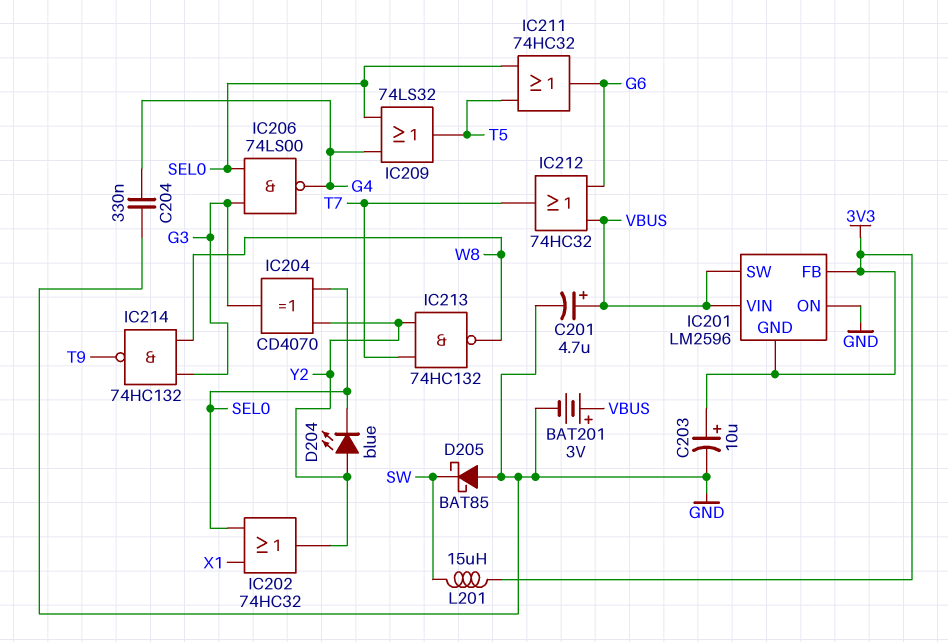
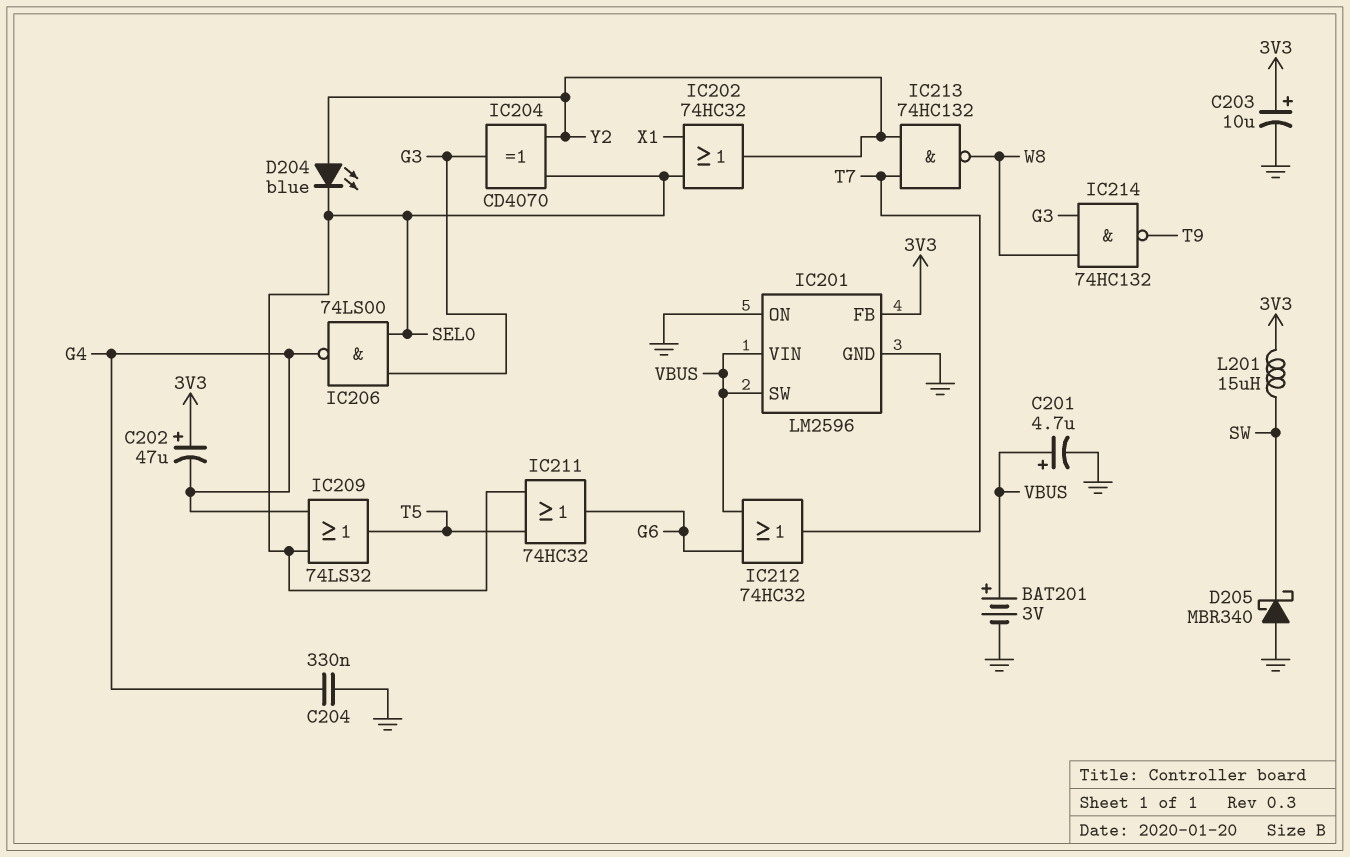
C202: none -> 47uF (plus 3V3, minus G4)
D205: schottky BAT85 (A GND, K SW) -> schottky MBR340 (A GND, K SW)
IC201 pin GND: 3V3 -> GND

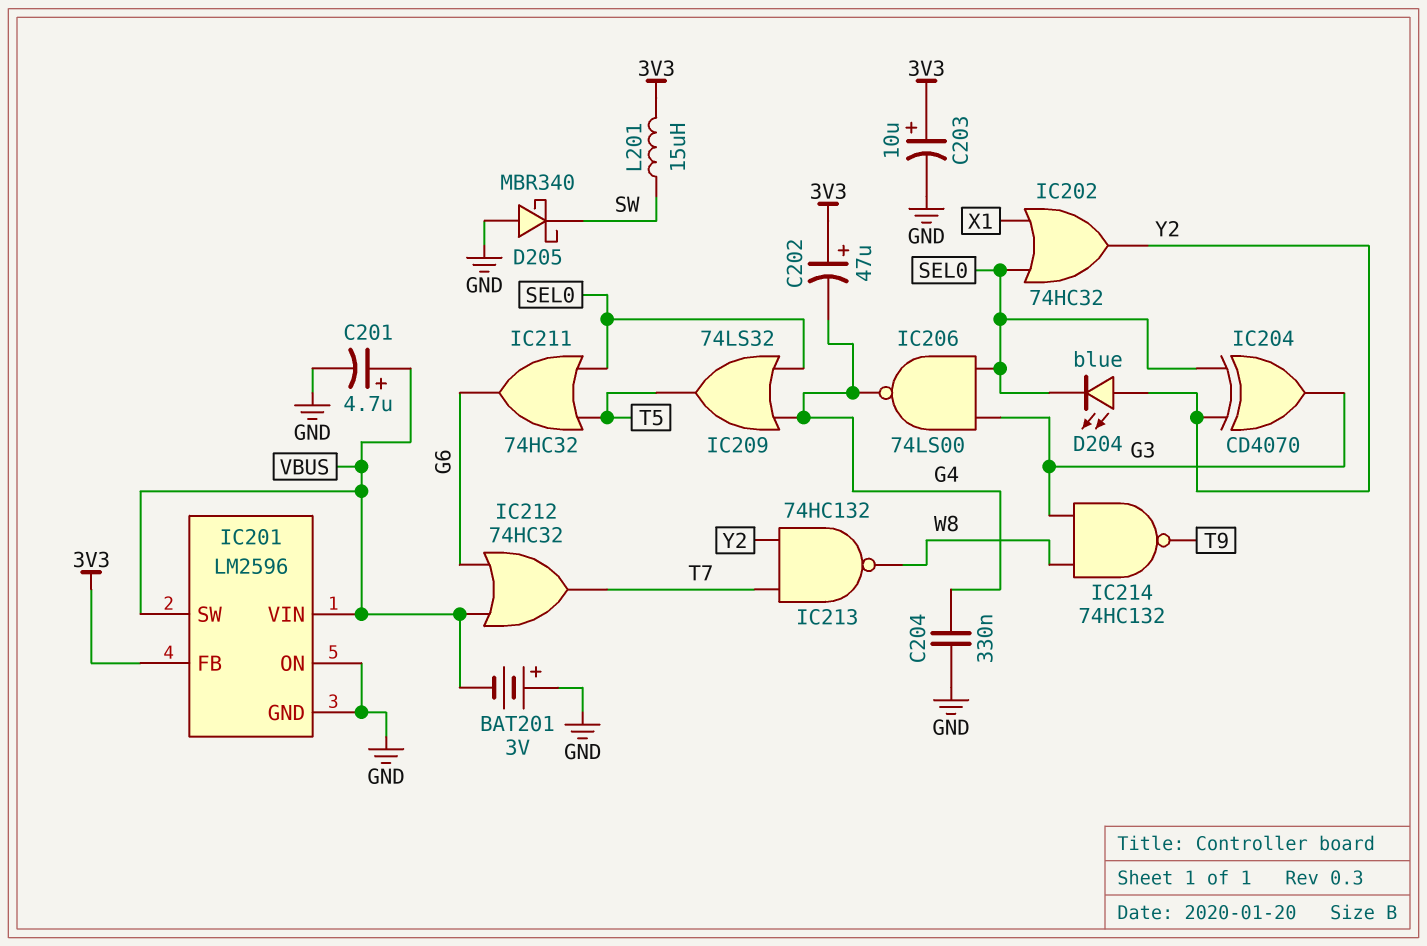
BAT201: 3V (plus VBUS, minus GND) -> 3V (plus GND, minus VBUS)

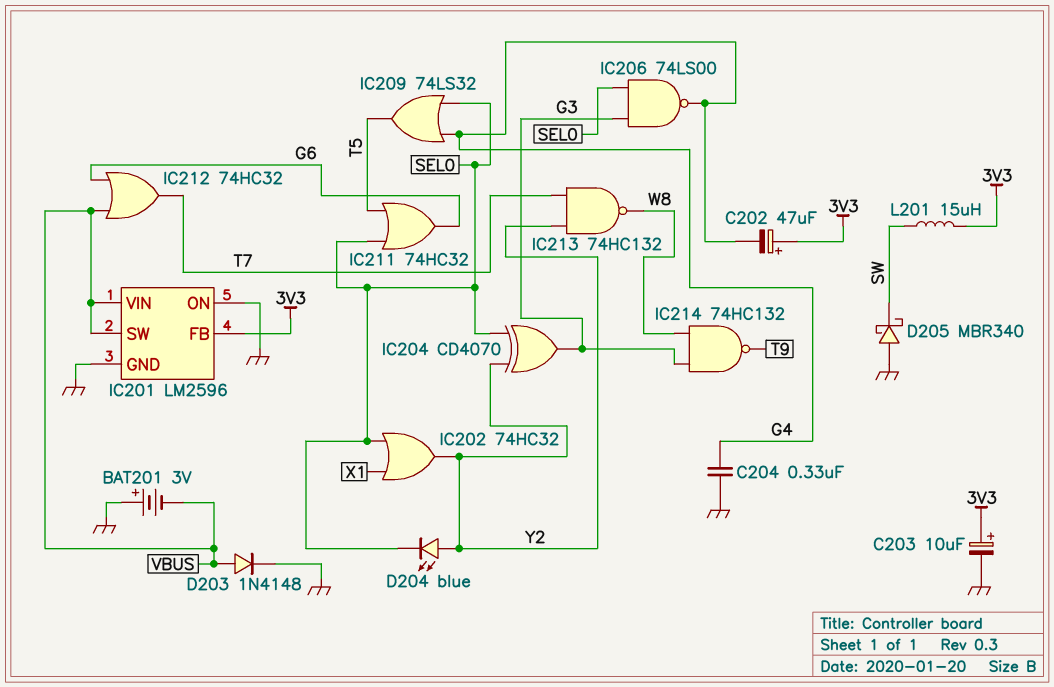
C201: 4.7uF (plus VBUS, minus GND) -> none
D203: none -> diode 1N4148 (A VBUS, K GND)

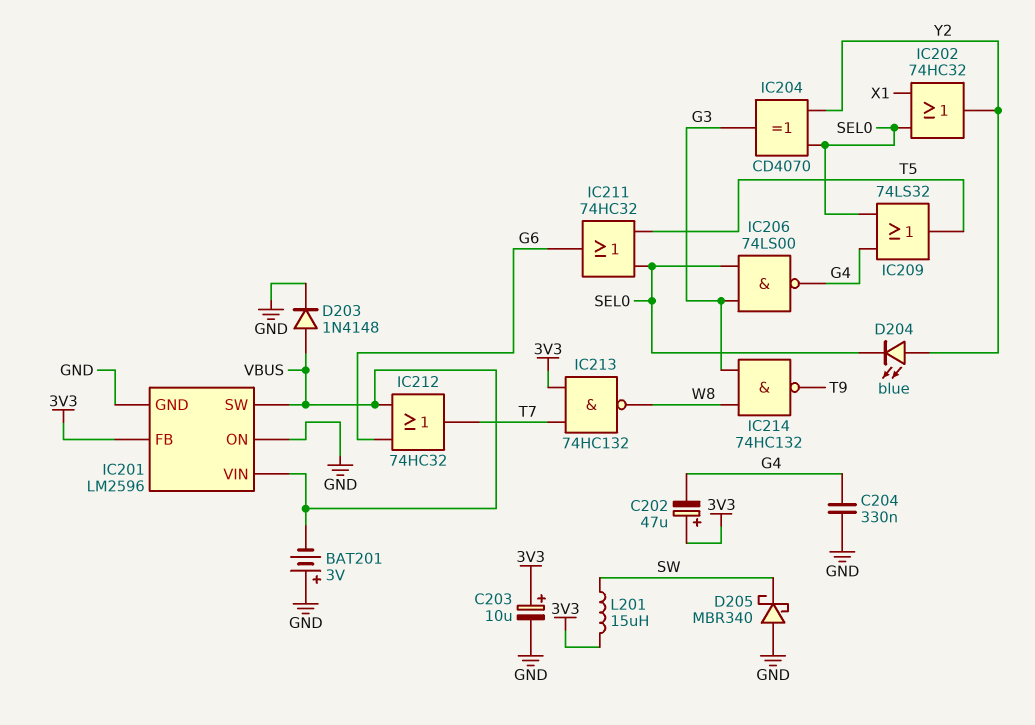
IC213: NAND 74HC132 (in T7, in Y2, out W8) -> NAND 74HC132 (in 3V3, in T7, out W8)

